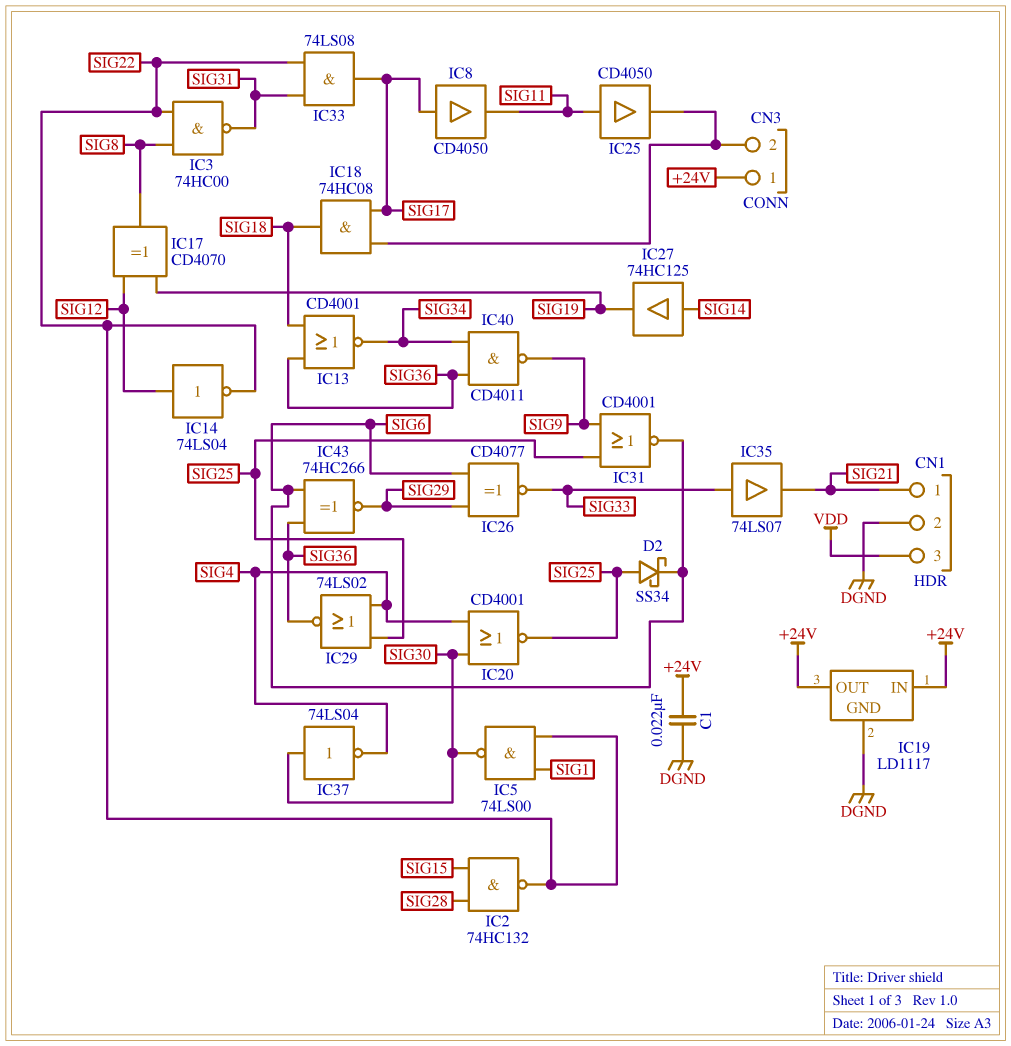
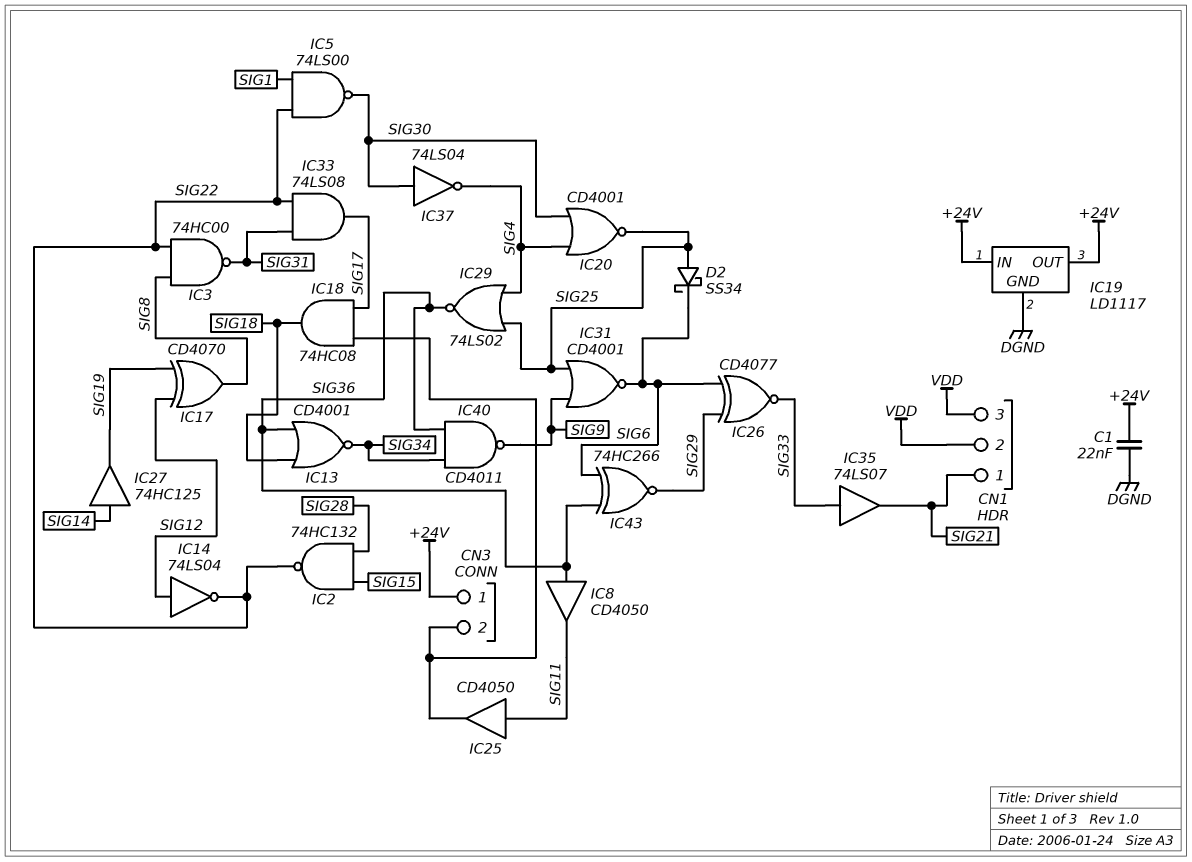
CN1 pin 2: DGND -> VDD
IC8: buffer CD4050 (in SIG17, out SIG11) -> buffer CD4050 (in SIG36, out SIG11)

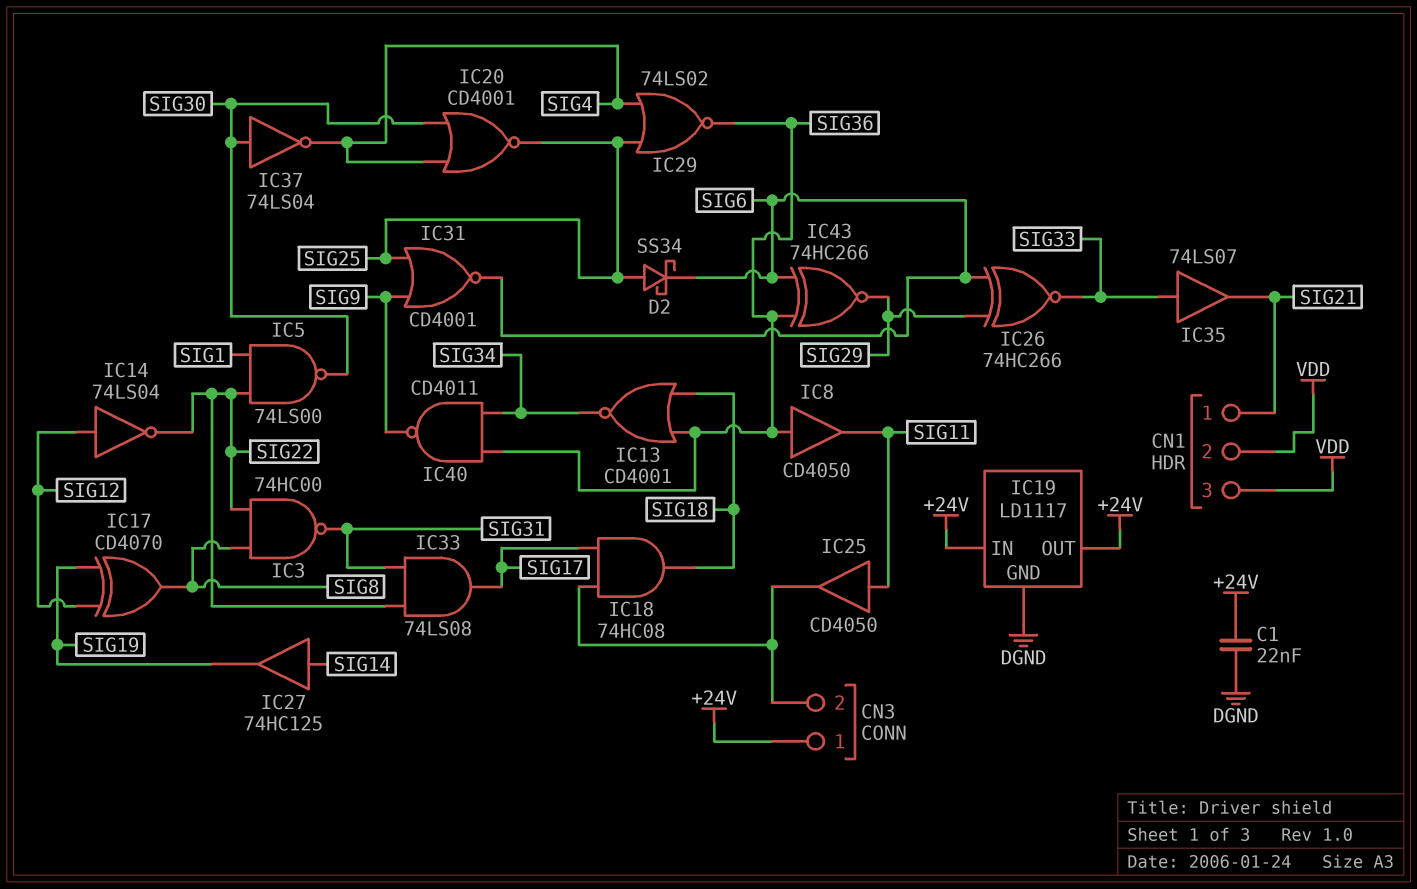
IC2: NAND 74HC132 (in SIG15, in SIG28, out SIG22) -> none
IC26: XNOR CD4077 (in SIG6, in SIG29, out SIG33) -> XNOR 74HC266 (in SIG6, in SIG29, out SIG33)

